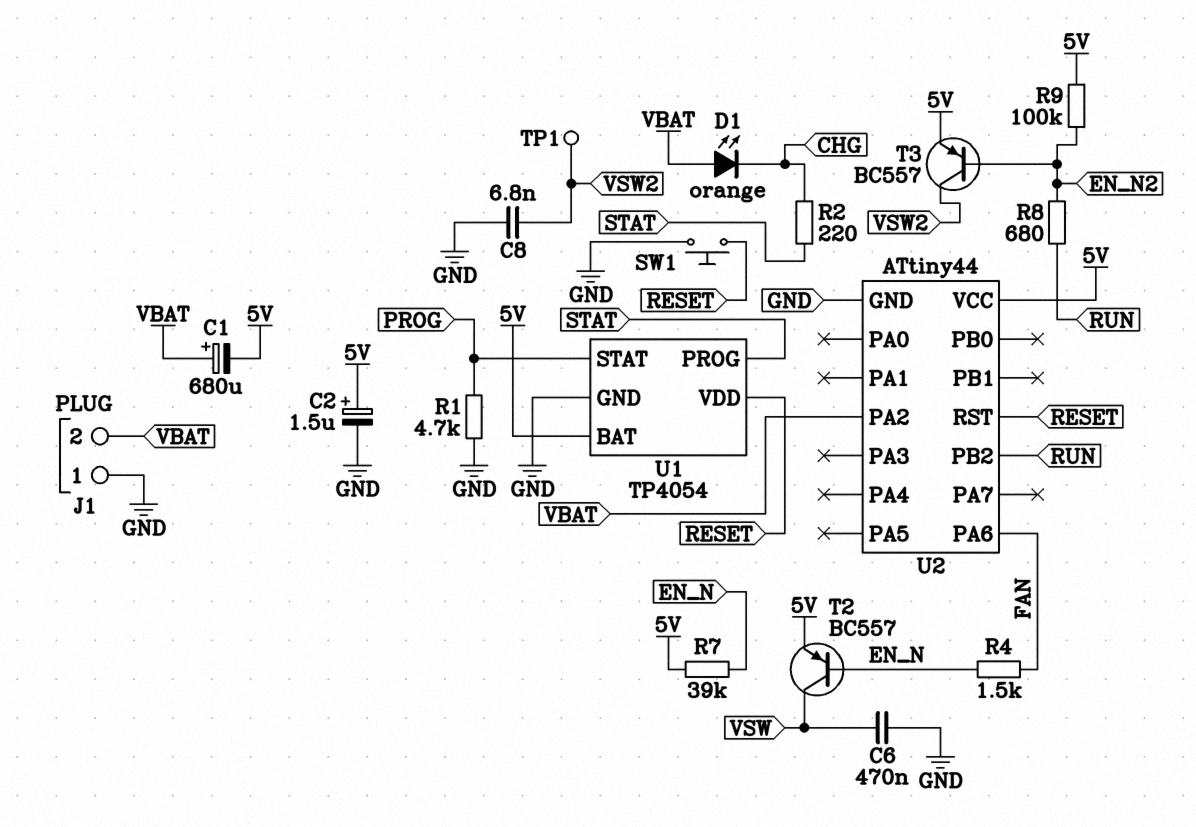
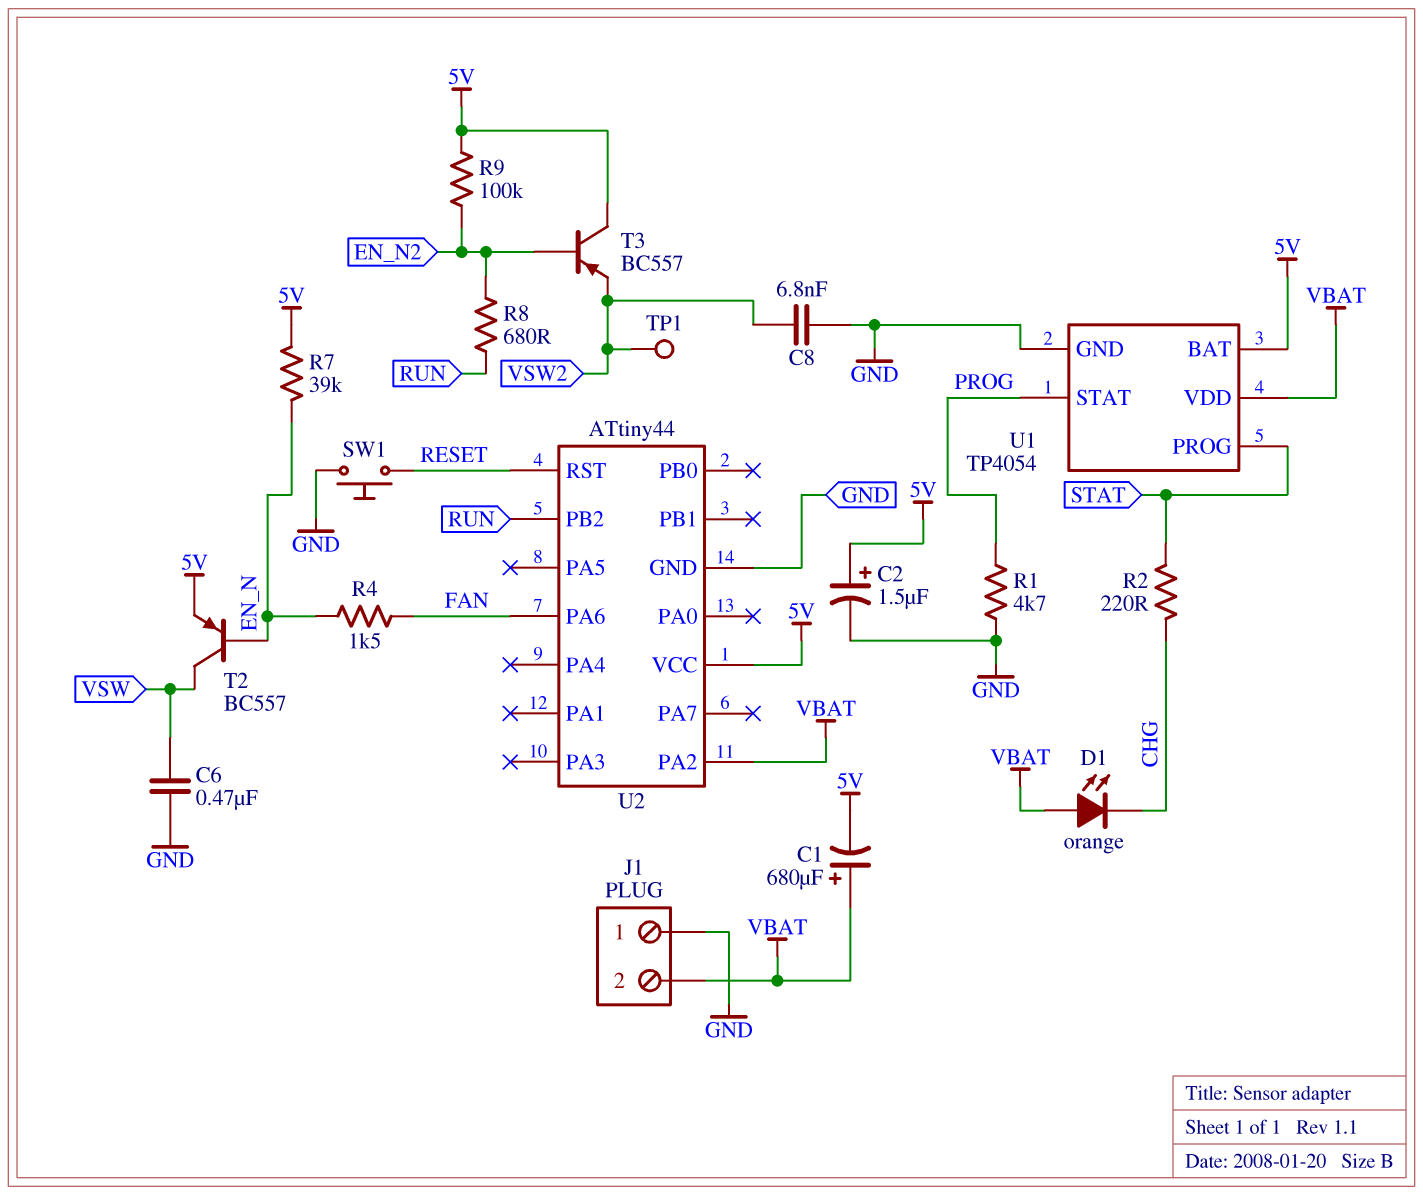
T3: PNP BC557 (B EN_N2, C VSW2, E 5V) -> PNP BC557 (B EN_N2, C 5V, E VSW2)
U1 pin VDD: RESET -> VBAT

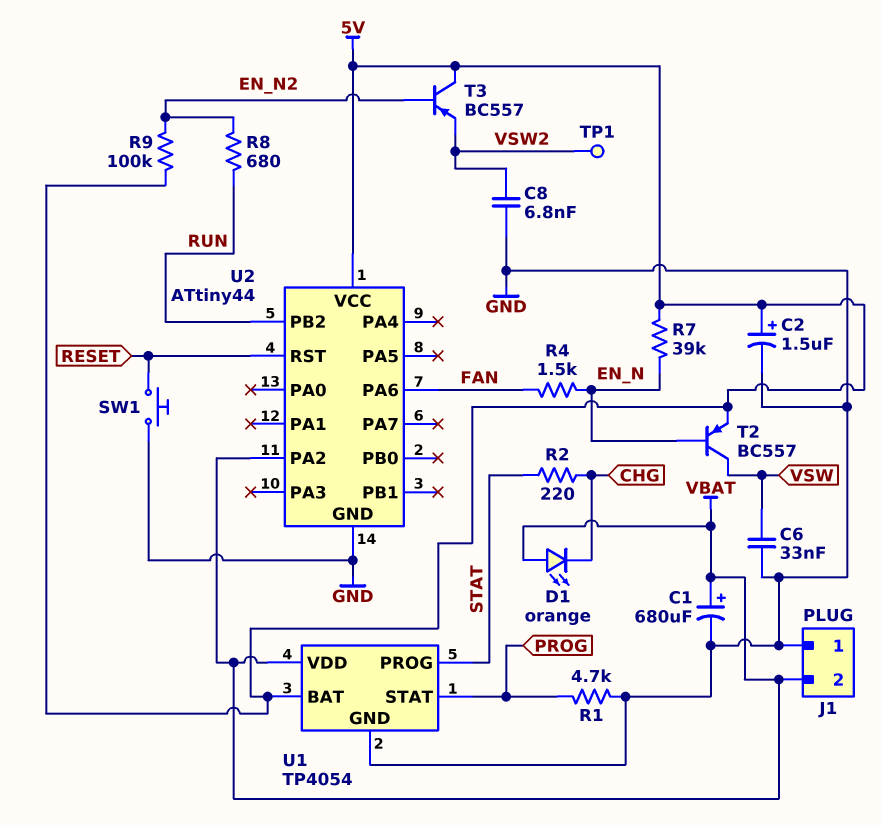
C1: 680uF (plus VBAT, minus 5V) -> 680uF (plus VBAT, minus GND)
C6: 470nF (GND, VSW) -> 33nF (GND, VSW)

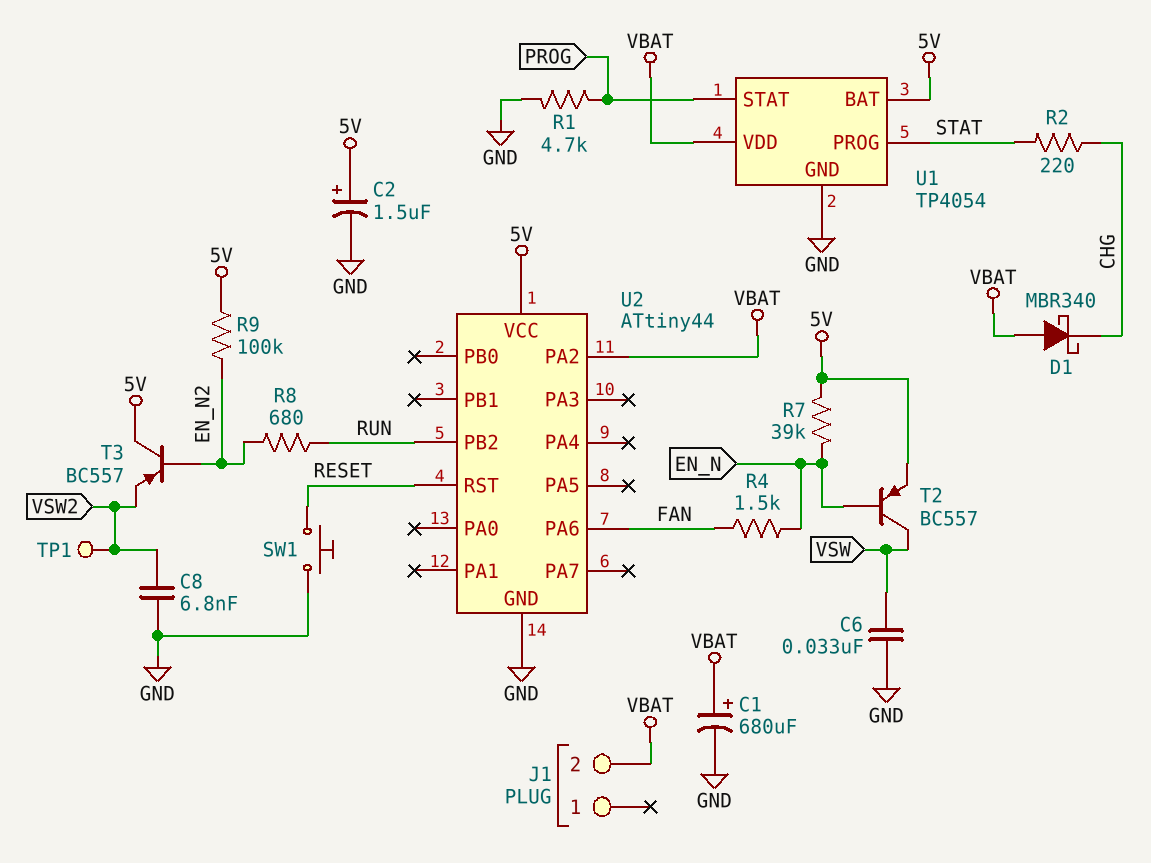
D1: LED orange (A VBAT, K CHG) -> schottky MBR340 (A VBAT, K CHG)
J1 pin 1: GND -> none

